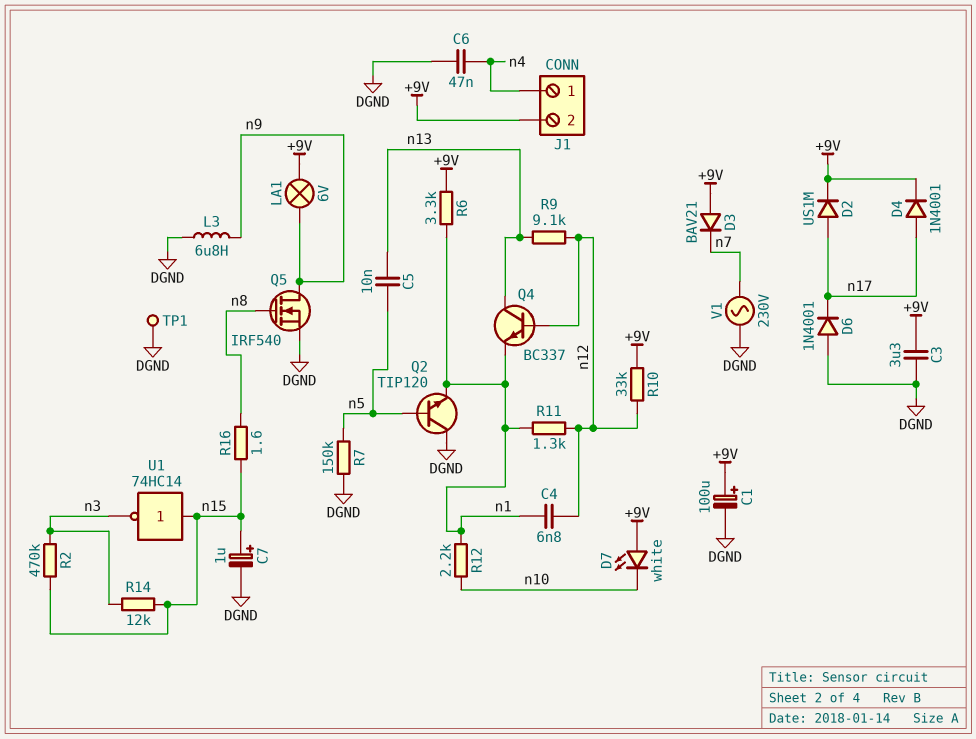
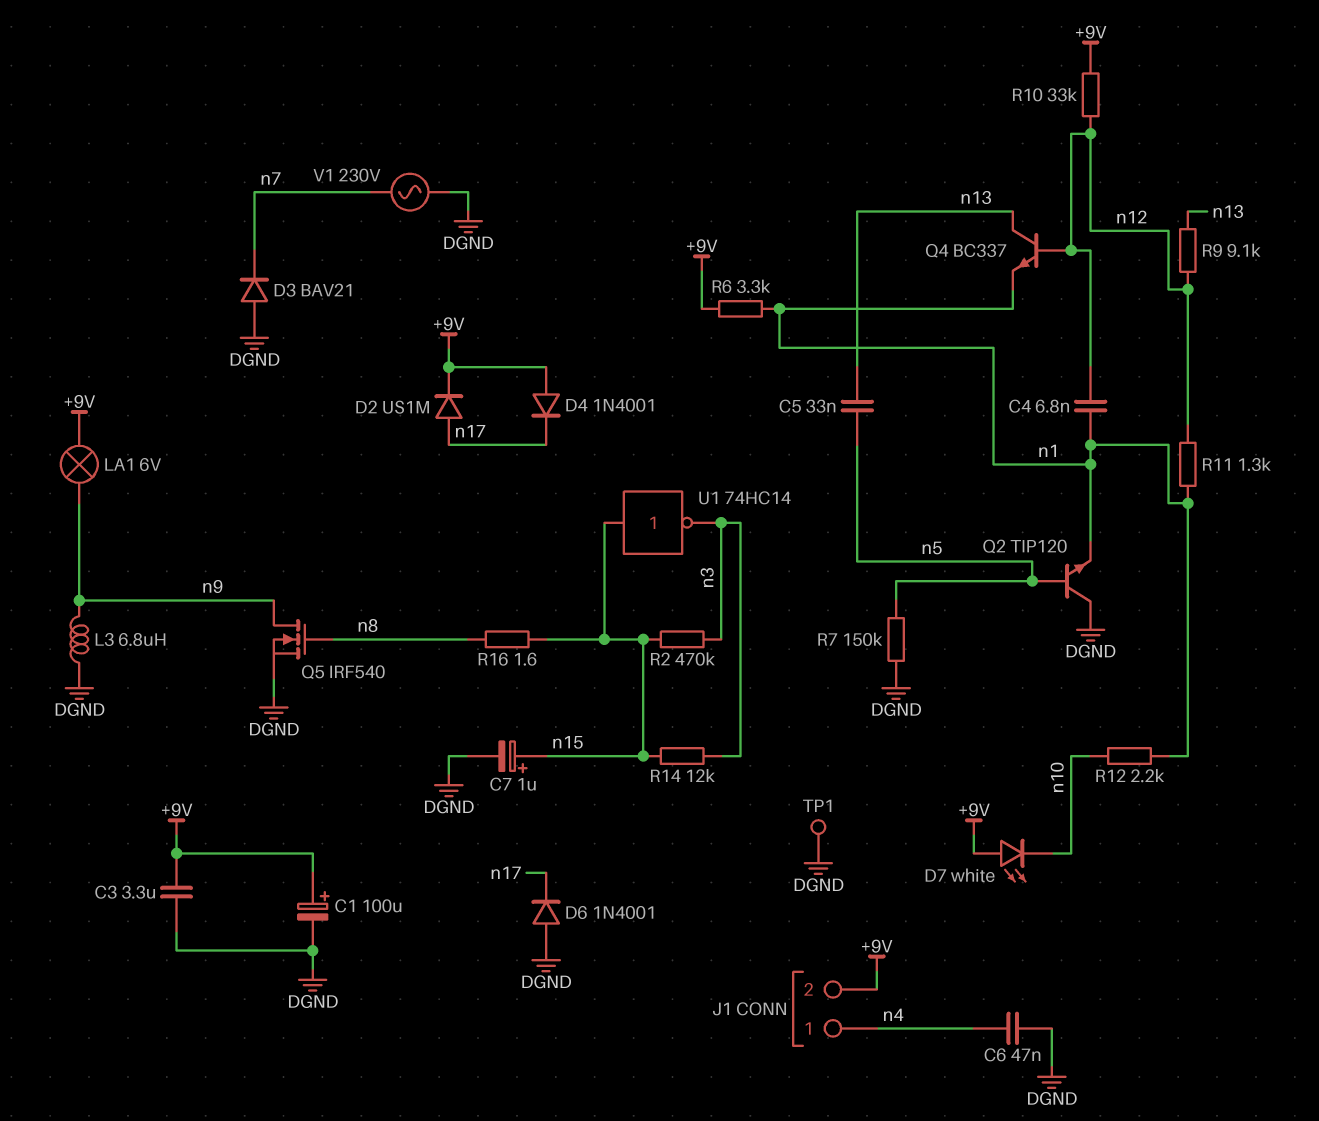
C5: 10nF (n5, n13) -> 33nF (n5, n13)
D3: diode BAV21 (A +9V, K n7) -> diode BAV21 (A DGND, K n7)
D4: diode 1N4001 (A n17, K +9V) -> diode 1N4001 (A +9V, K n17)

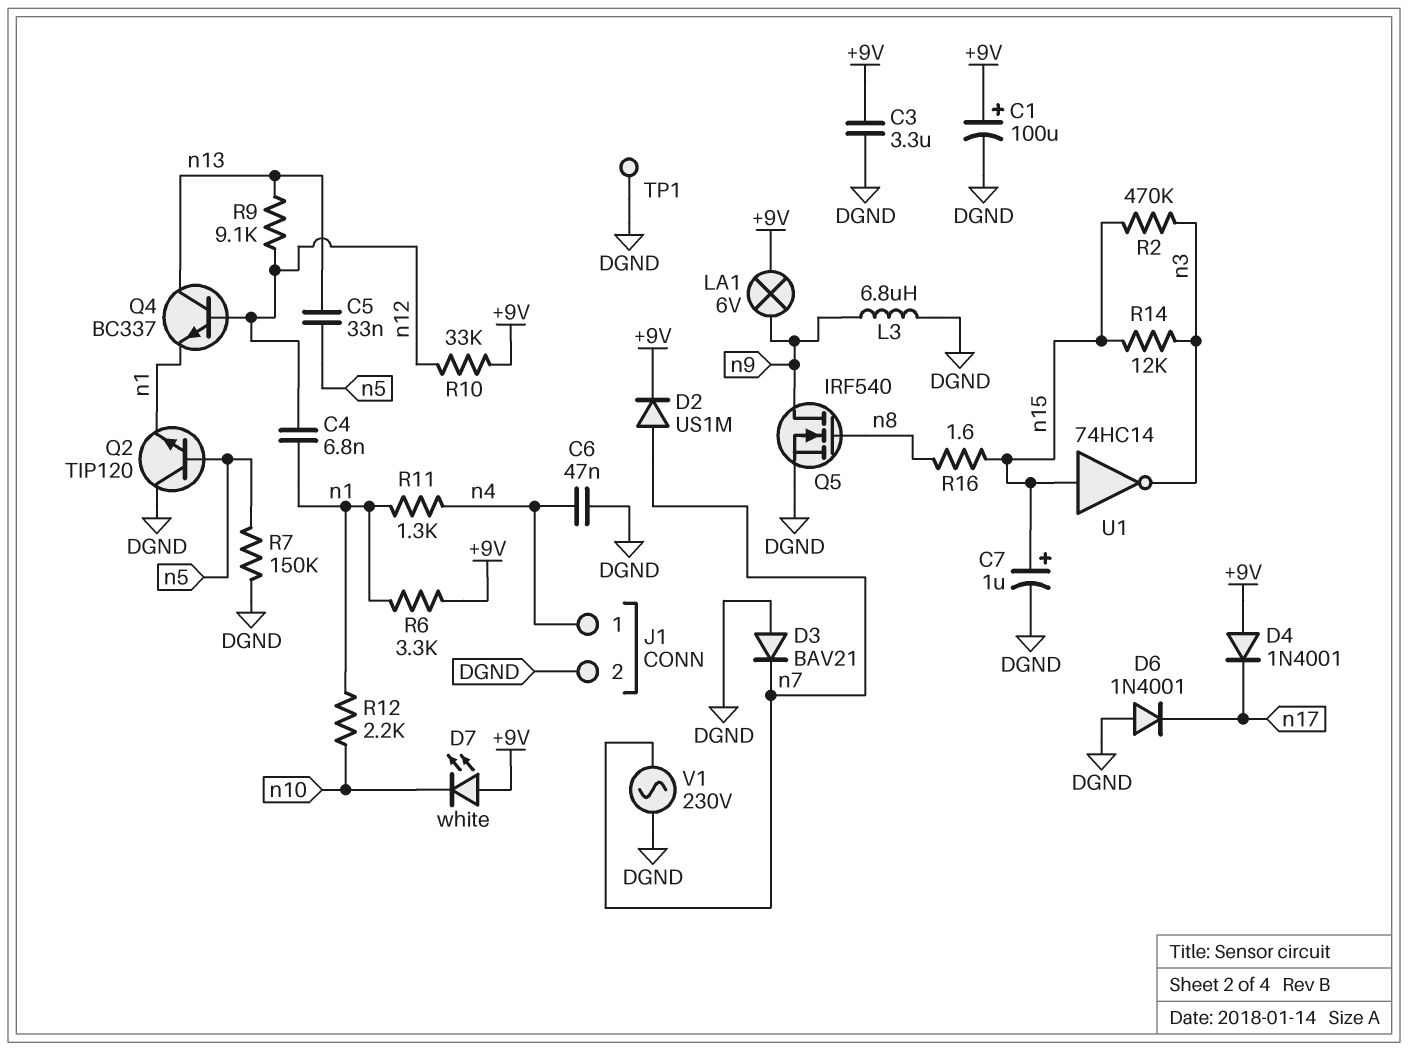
D2: diode US1M (A n17, K +9V) -> diode US1M (A n7, K +9V)
J1 pin 2: +9V -> DGND
R11: 1.3k (n1, n12) -> 1.3k (n1, n4)

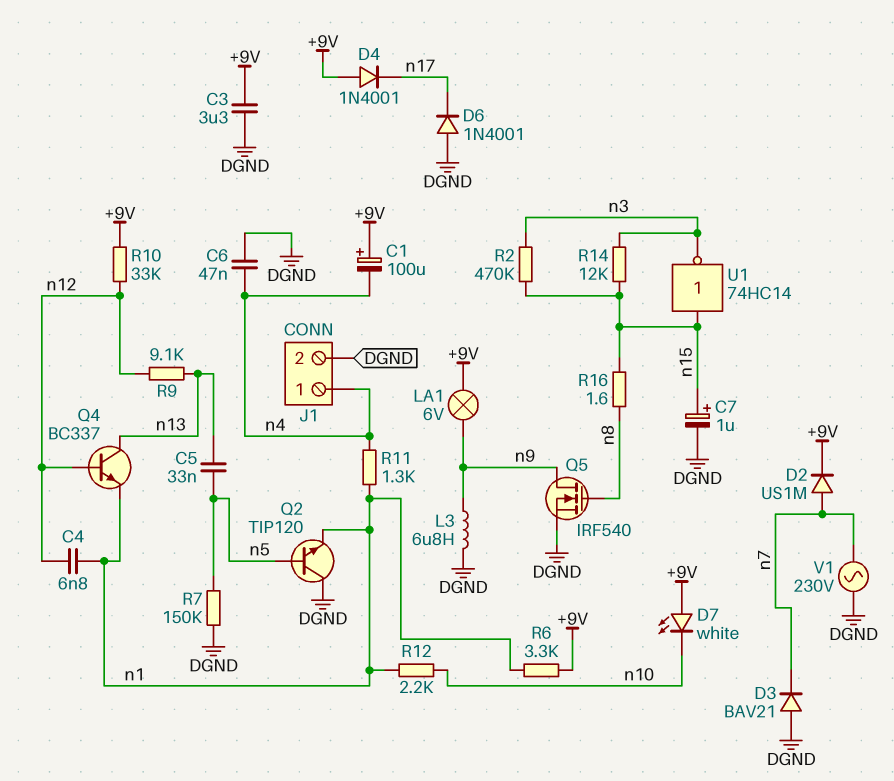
C1: 100uF (plus +9V, minus DGND) -> 100uF (plus +9V, minus n4)
TP1: test point (DGND) -> none

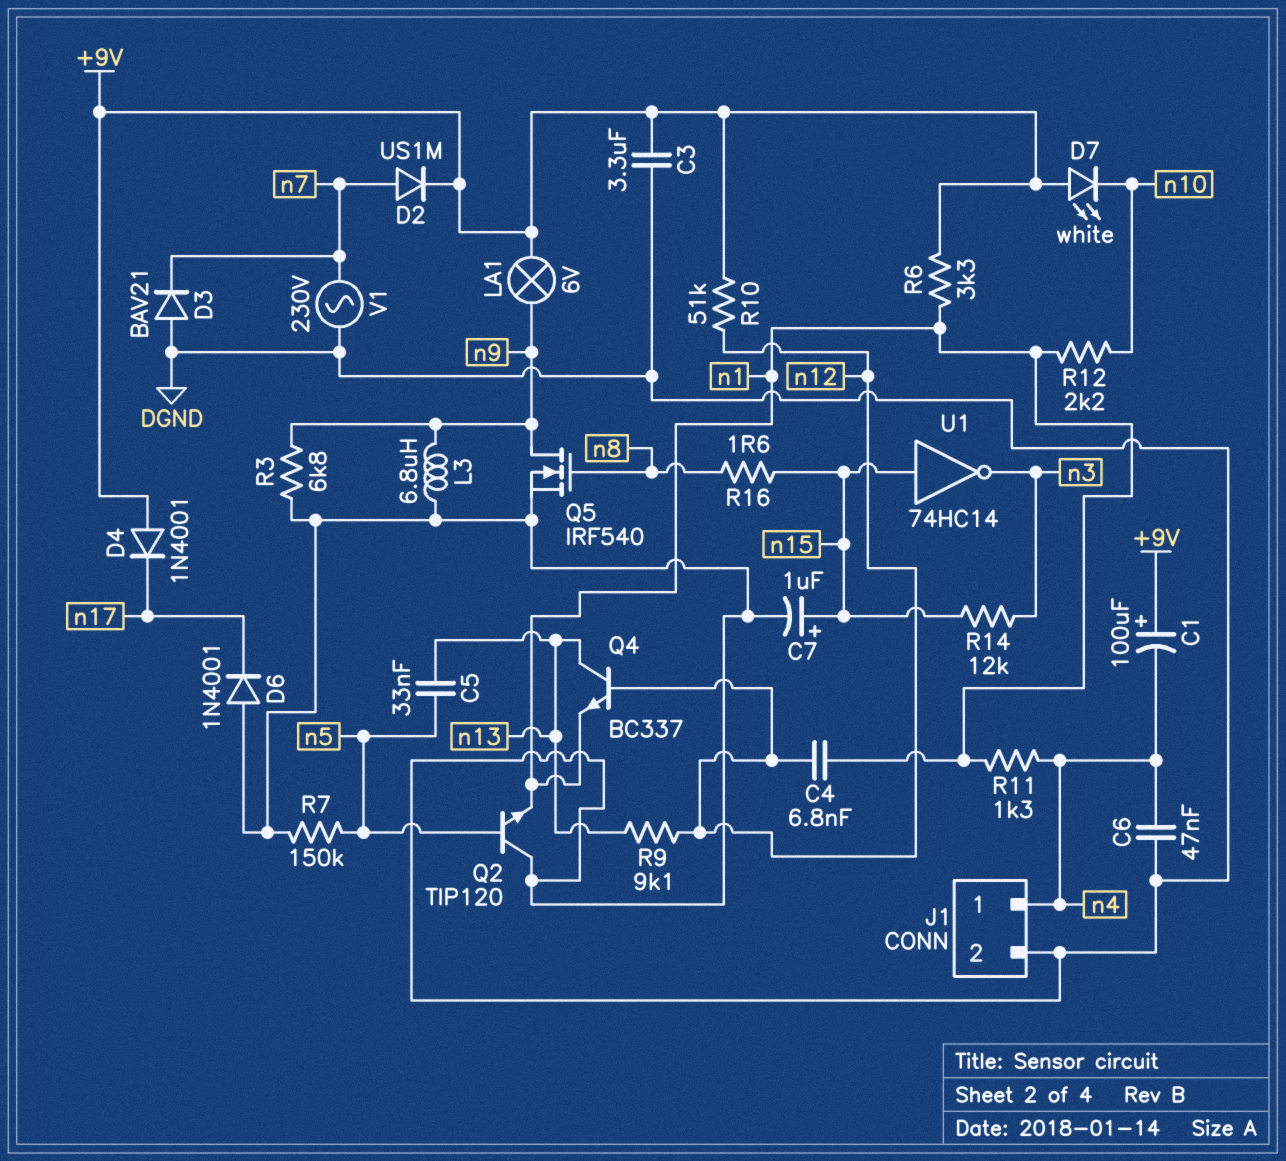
R2: 470k (n3, n15) -> none
R3: none -> 6.8k (DGND, n9)
R10: 33k (+9V, n12) -> 51k (+9V, n12)

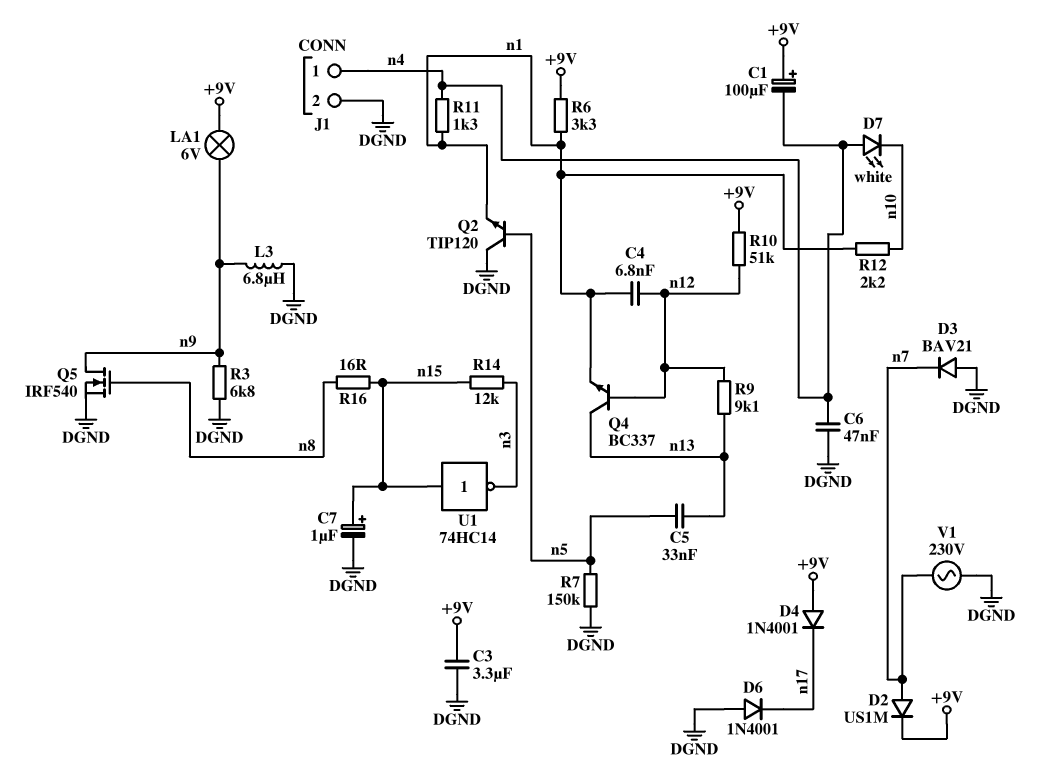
D7: LED white (A +9V, K n10) -> LED white (A n4, K n10)
R16: 1.6 (n8, n15) -> 16 (n8, n15)

